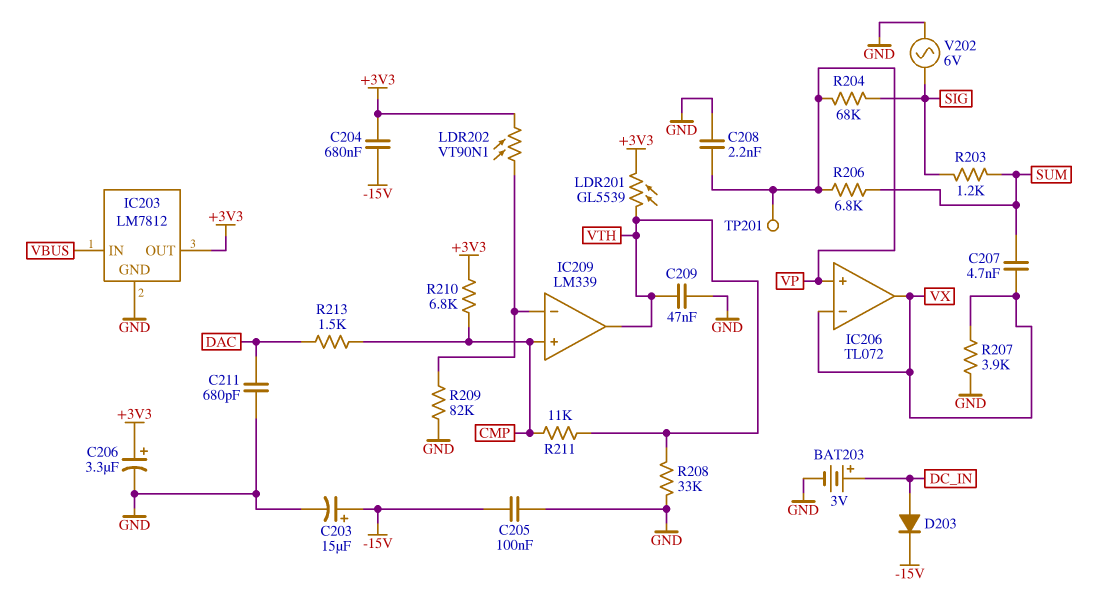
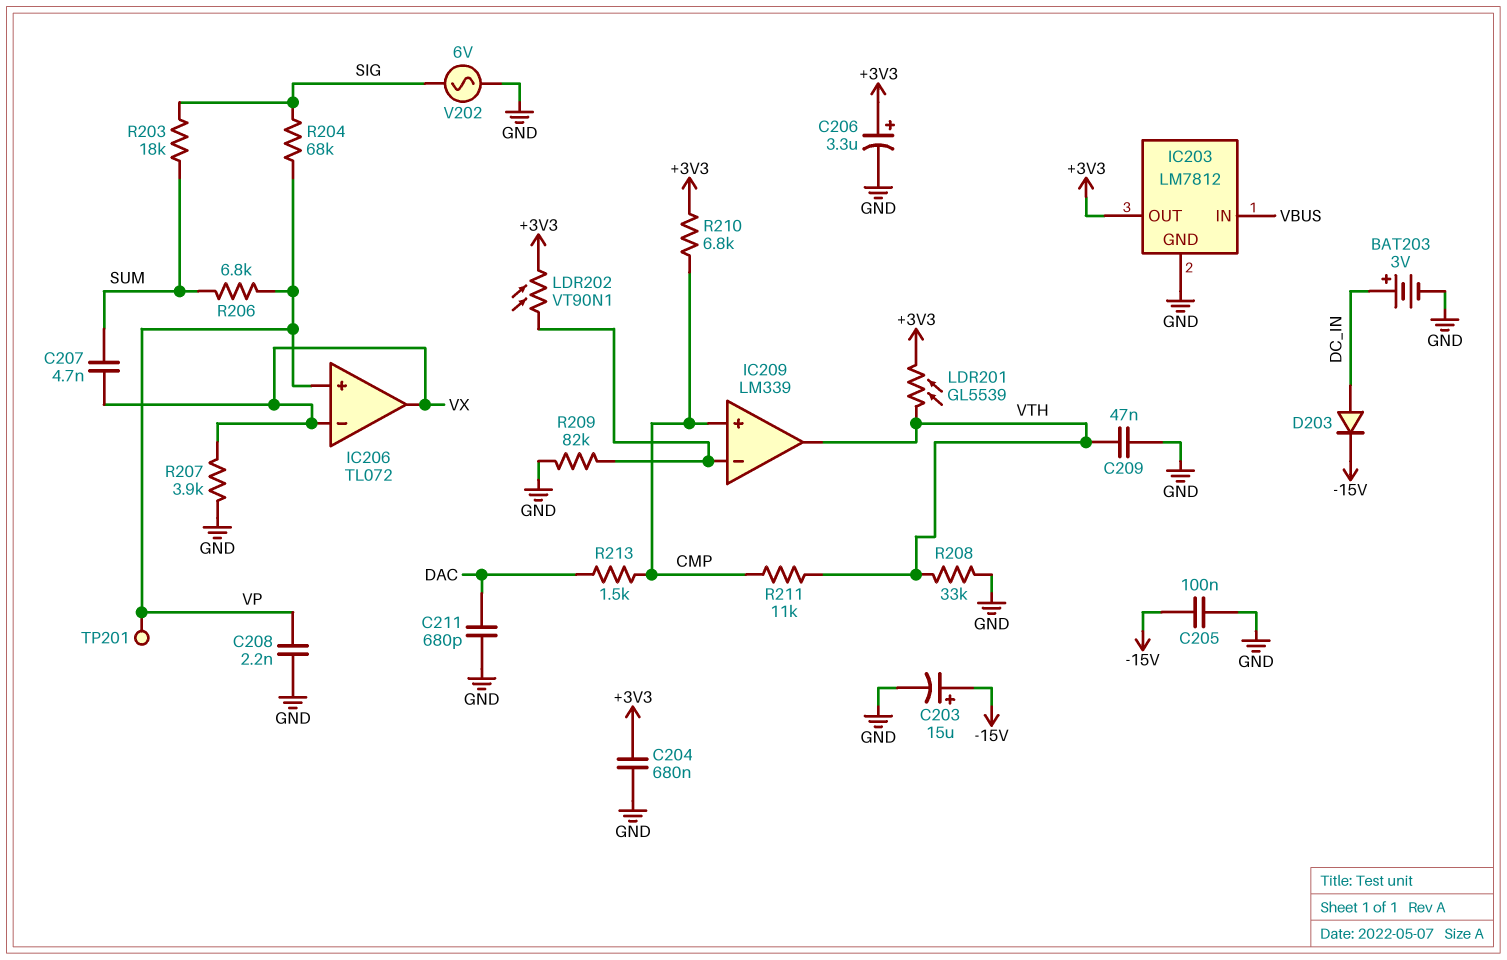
C204: 680nF (+3V3, -15V) -> 680nF (+3V3, GND)
R203: 1.2k (SIG, SUM) -> 18k (SIG, SUM)

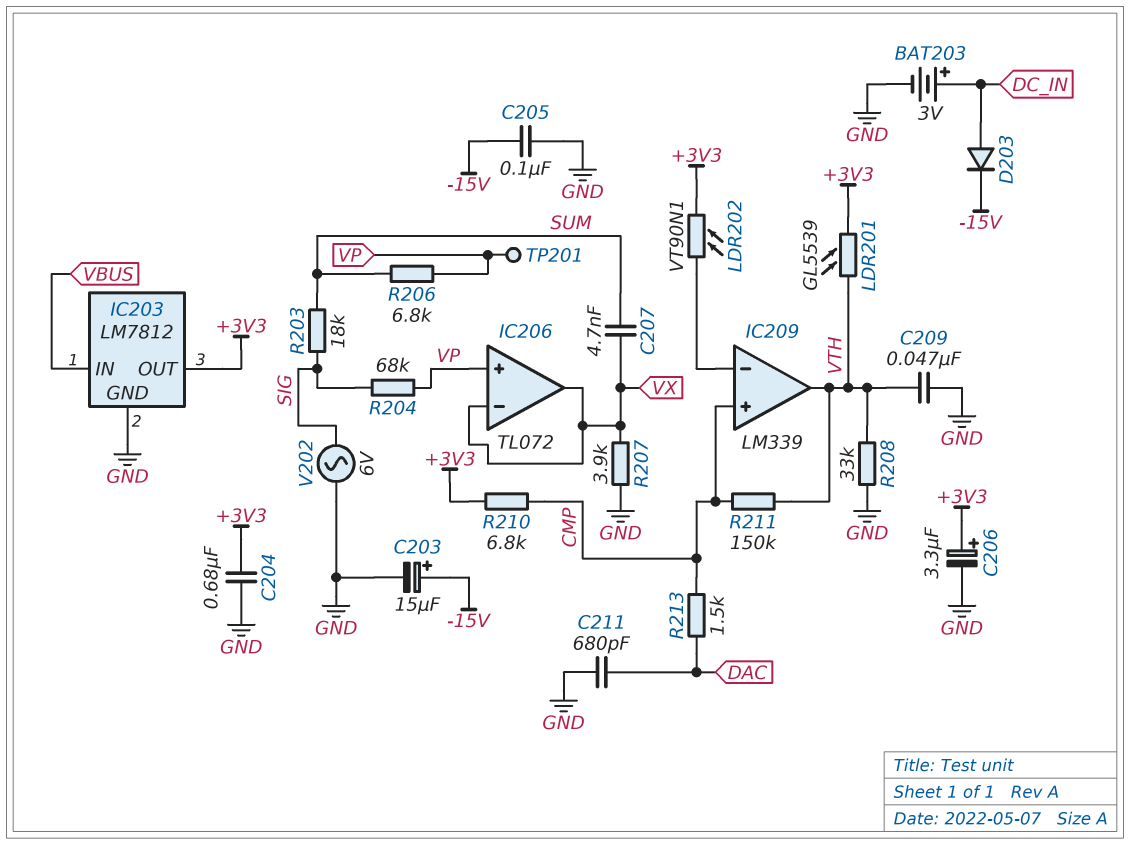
C208: 2.2nF (GND, VP) -> none
R209: 82k (GND, IC209/in-) -> none
R211: 11k (CMP, VTH) -> 150k (CMP, VTH)

